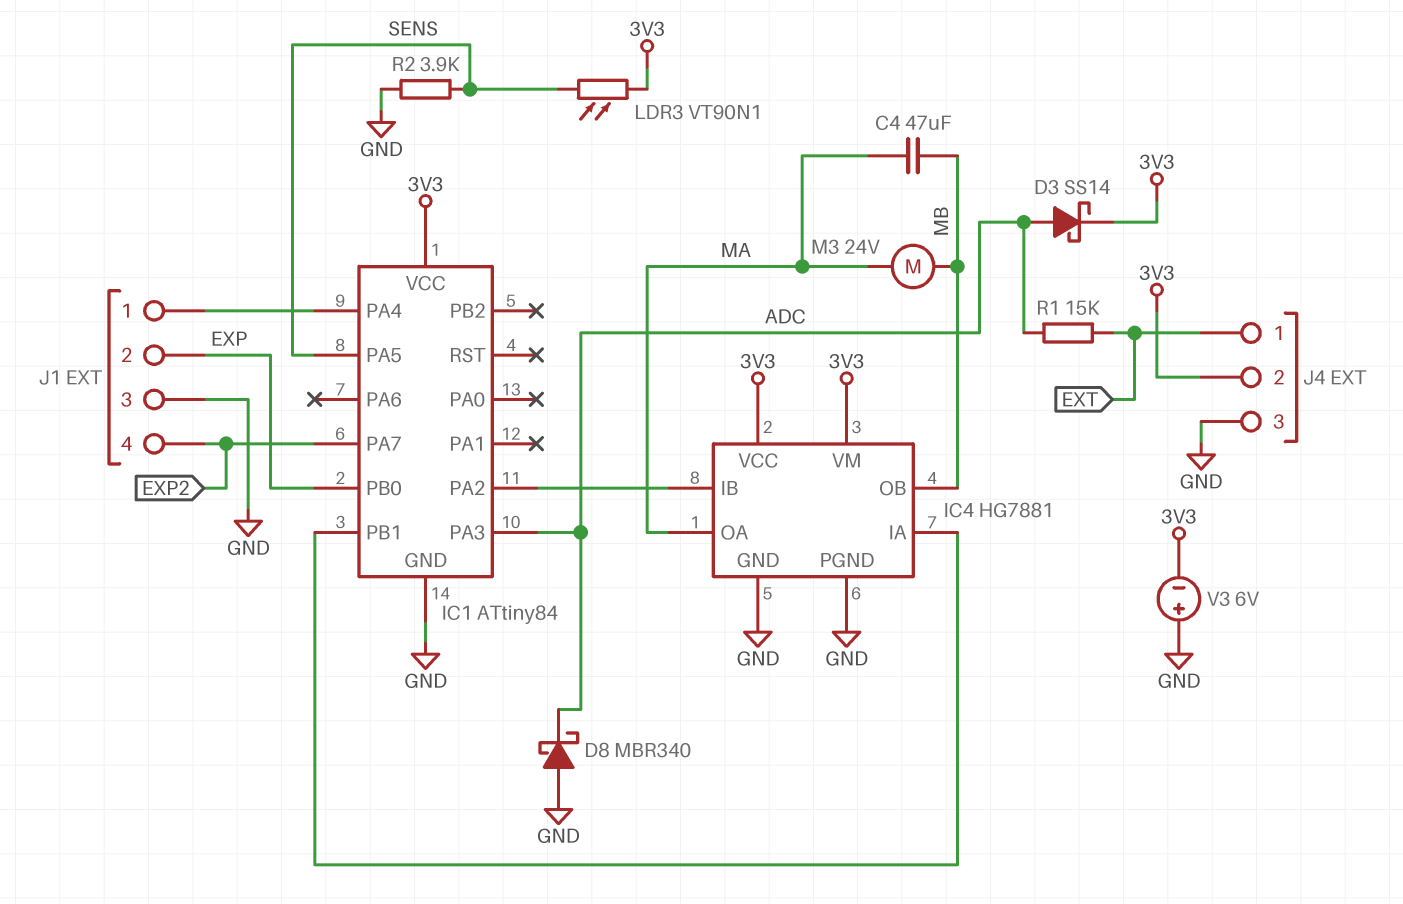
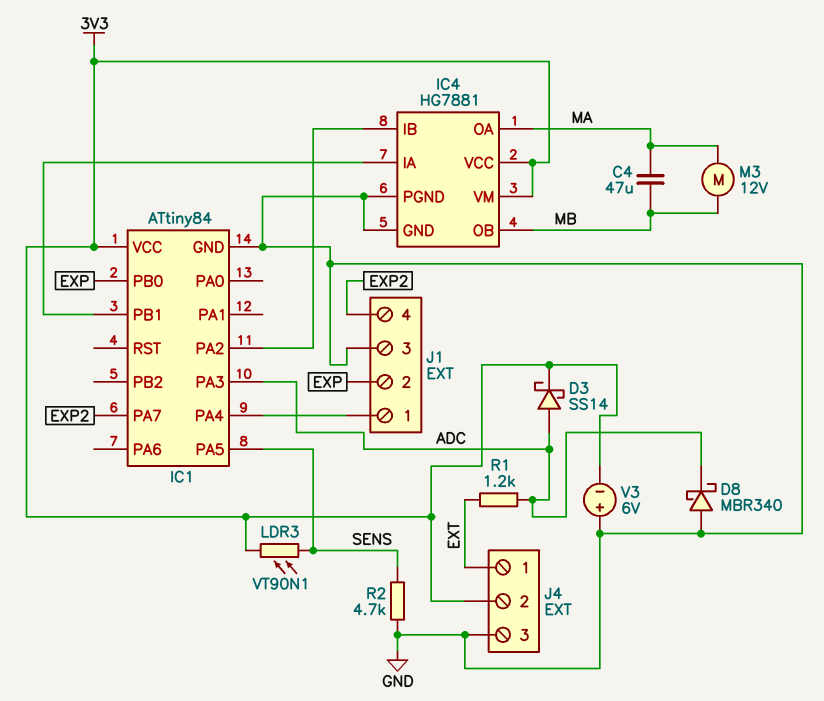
M3: motor 24V (MA, MB) -> motor 12V (MA, MB)
R1: 15k (ADC, EXT) -> 1.2k (ADC, EXT)
R2: 3.9k (GND, SENS) -> 4.7k (GND, SENS)

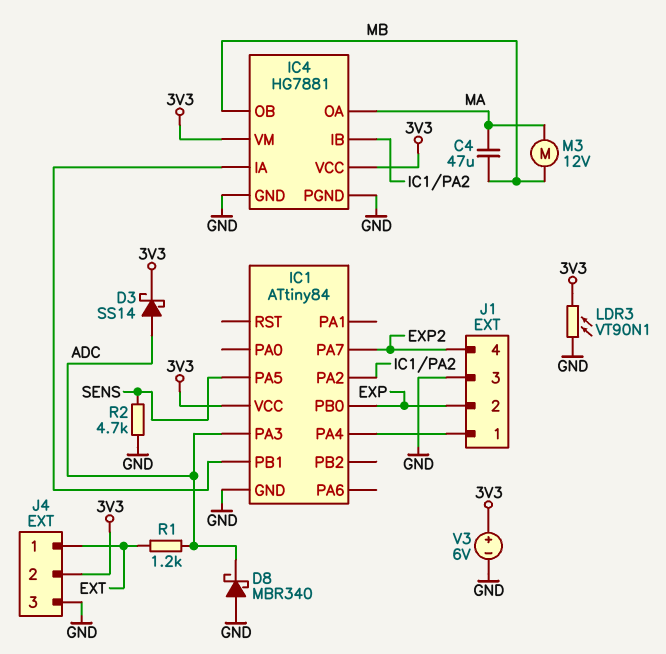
LDR3: VT90N1 (3V3, SENS) -> VT90N1 (3V3, GND)
V3: 6V (plus GND, minus 3V3) -> 6V (plus 3V3, minus GND)

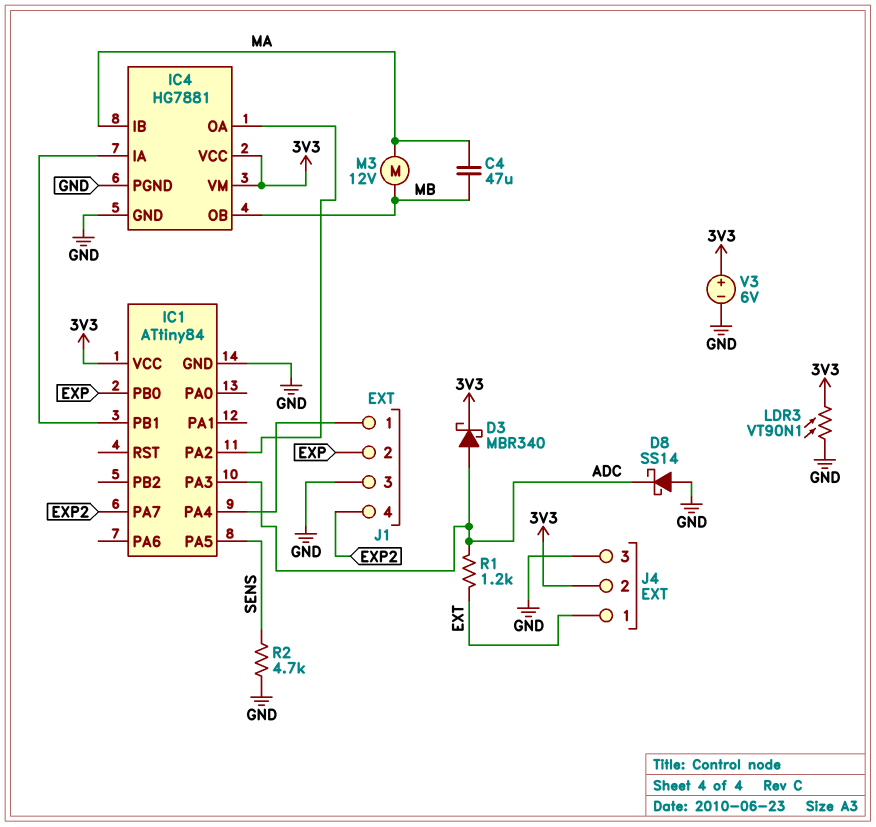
D3: schottky SS14 (A ADC, K 3V3) -> schottky MBR340 (A ADC, K 3V3)
D8: schottky MBR340 (A GND, K ADC) -> schottky SS14 (A GND, K ADC)
IC4 pin IB: IC1/PA2 -> MA
IC4 pin OA: MA -> IC1/PA2

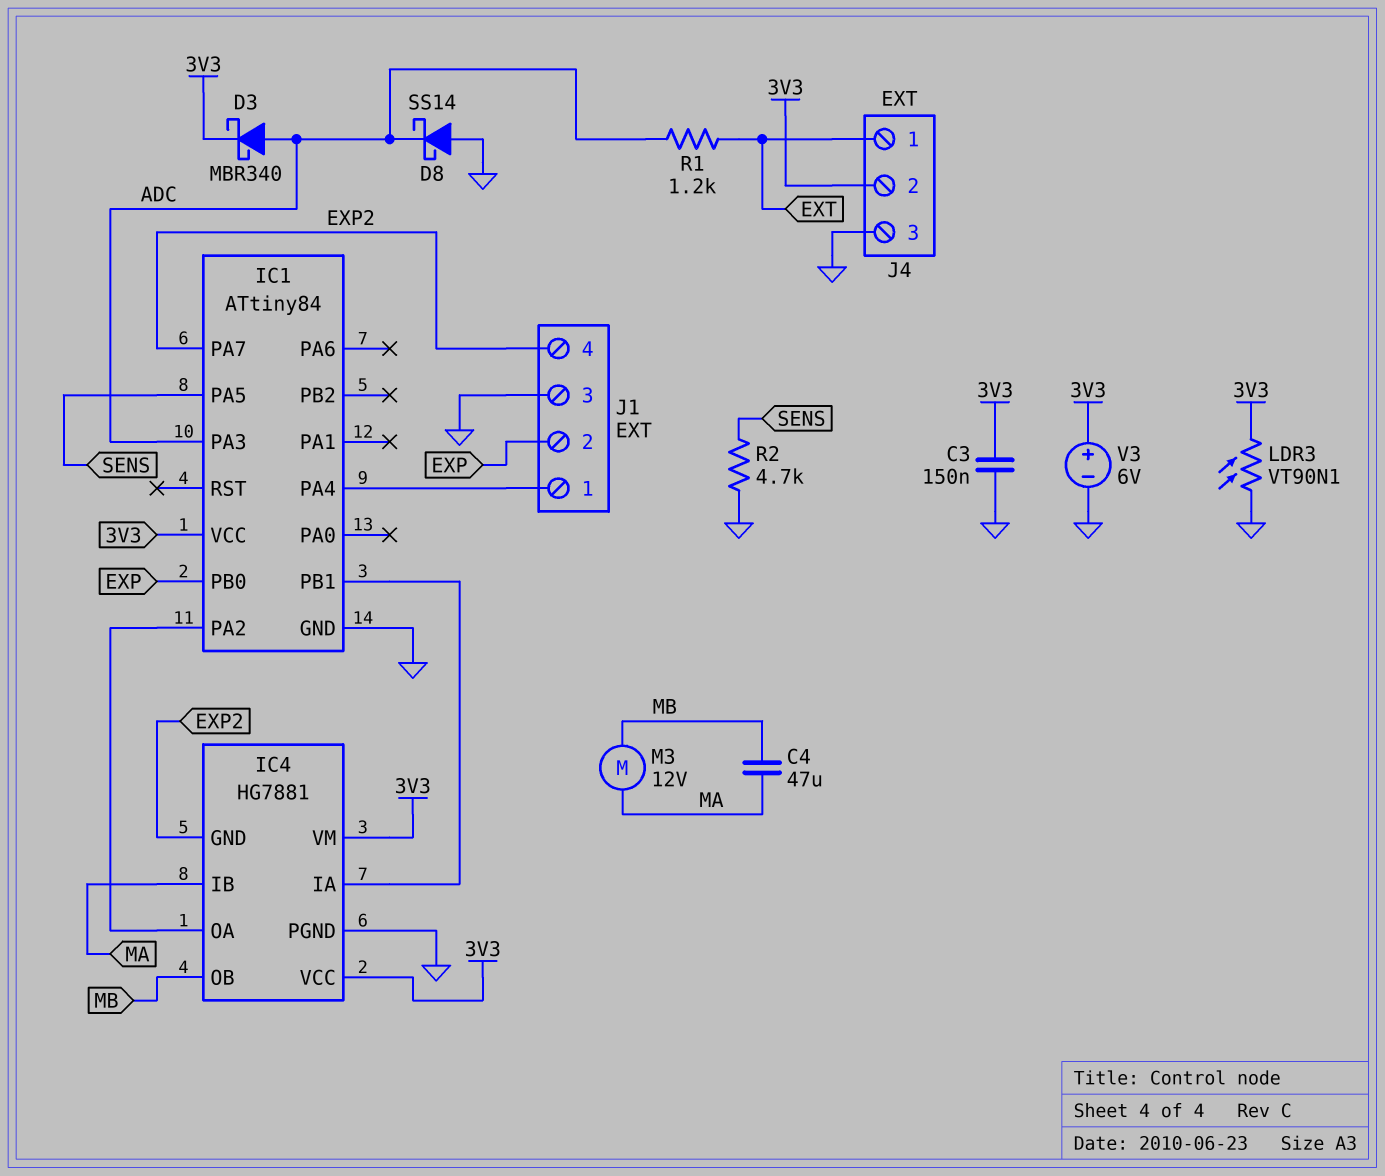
C3: none -> 150nF (3V3, GND)
IC4 pin GND: GND -> EXP2

